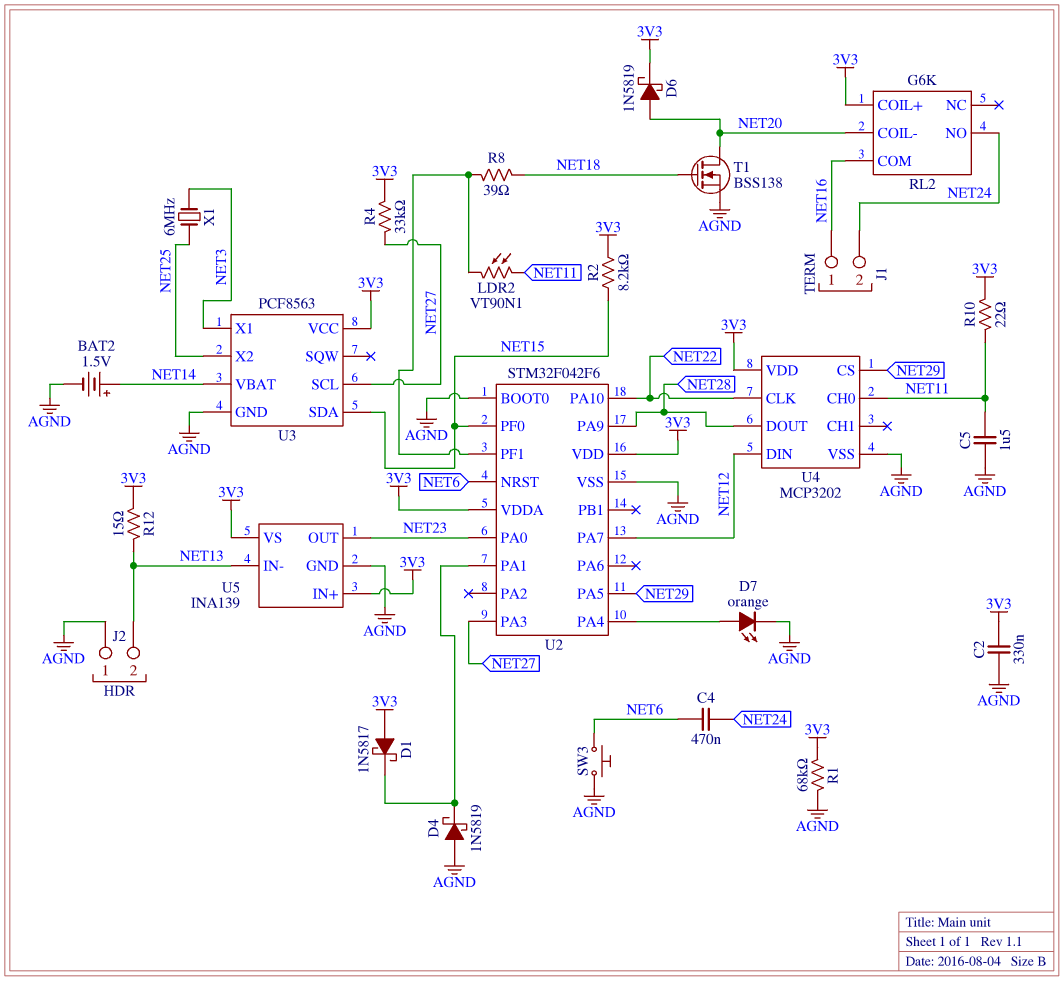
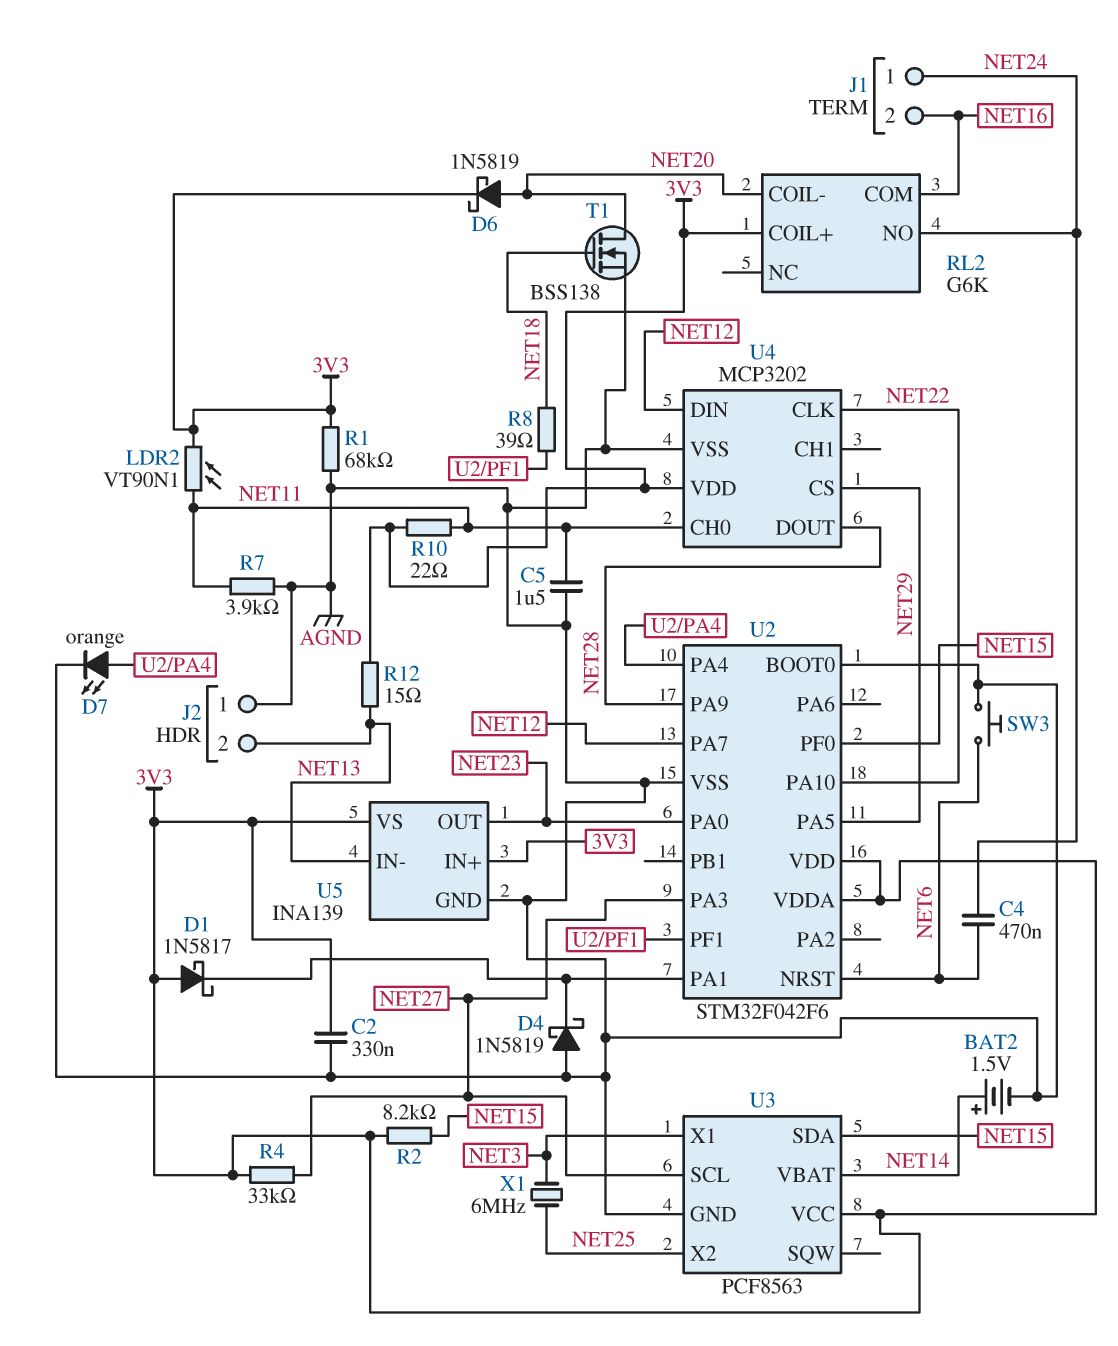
J1 pin 1: NET16 -> NET24
J1 pin 2: NET24 -> NET16
LDR2: VT90N1 (NET11, U2/PF1) -> VT90N1 (3V3, NET11)
R7: none -> 3.9k (AGND, NET11)

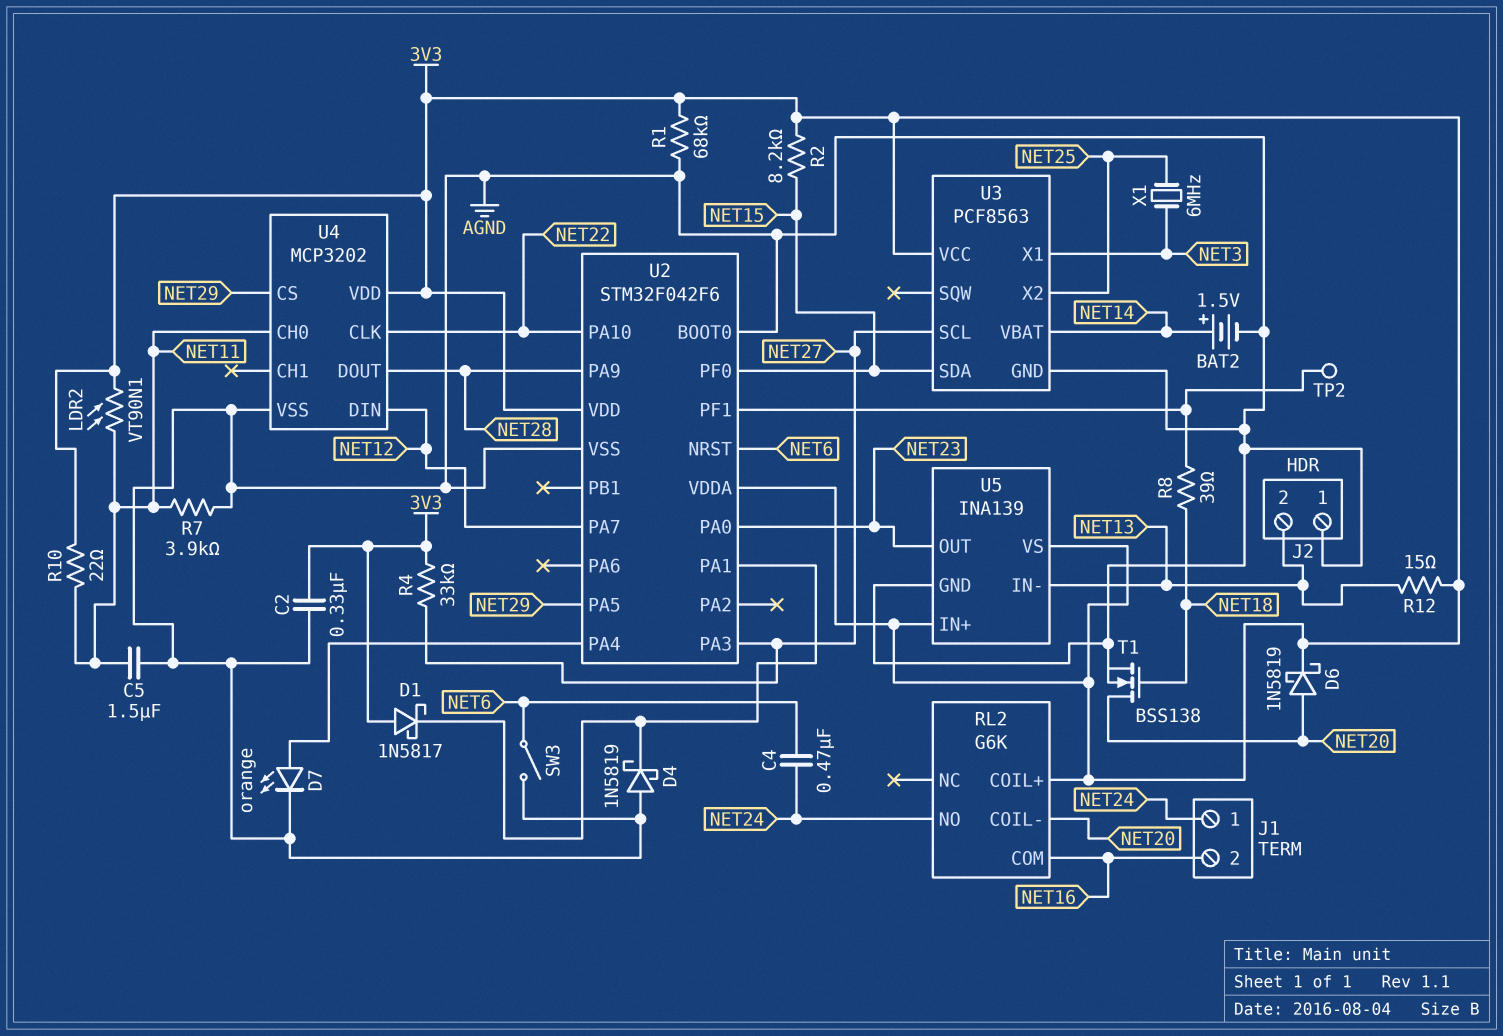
SW3: button (AGND, NET6) -> switch (AGND, NET6)
TP2: none -> test point (U2/PF1)

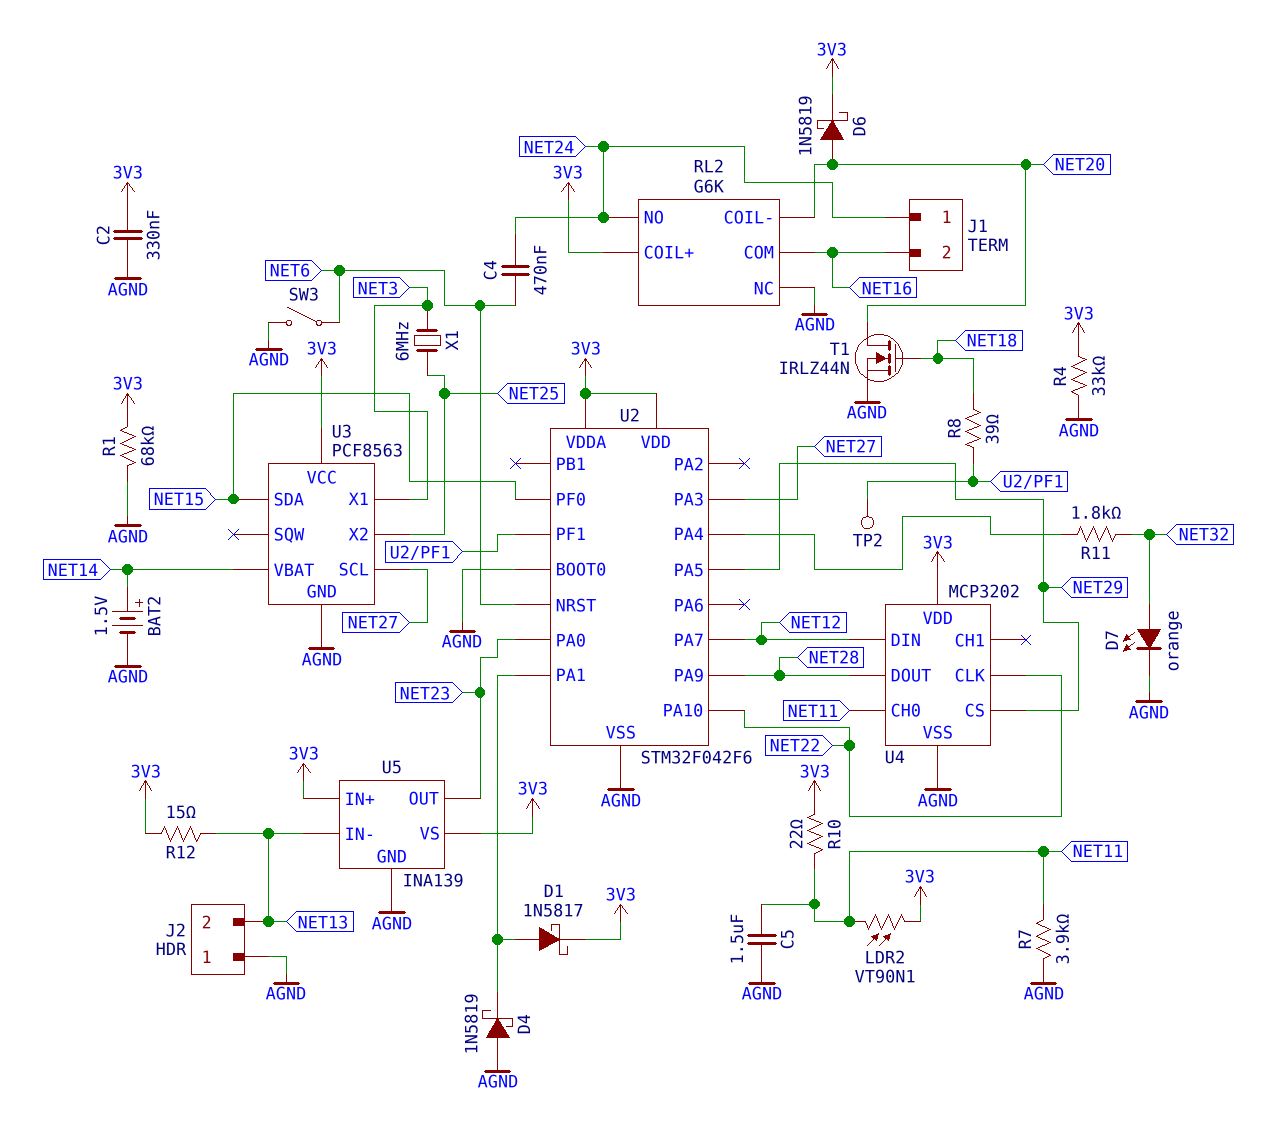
D1: schottky 1N5817 (A 3V3, K U2/PA1) -> schottky 1N5817 (A U2/PA1, K 3V3)
D7: LED orange (A U2/PA4, K AGND) -> LED orange (A NET32, K AGND)
R2: 8.2k (3V3, NET15) -> none
R4: 33k (3V3, NET27) -> 33k (3V3, AGND)
R11: none -> 1.8k (NET32, U2/PA4)
RL2 pin NC: none -> AGND
T1: NMOS BSS138 (G NET18, D NET20, S AGND) -> NMOS IRLZ44N (G NET18, D NET20, S AGND)

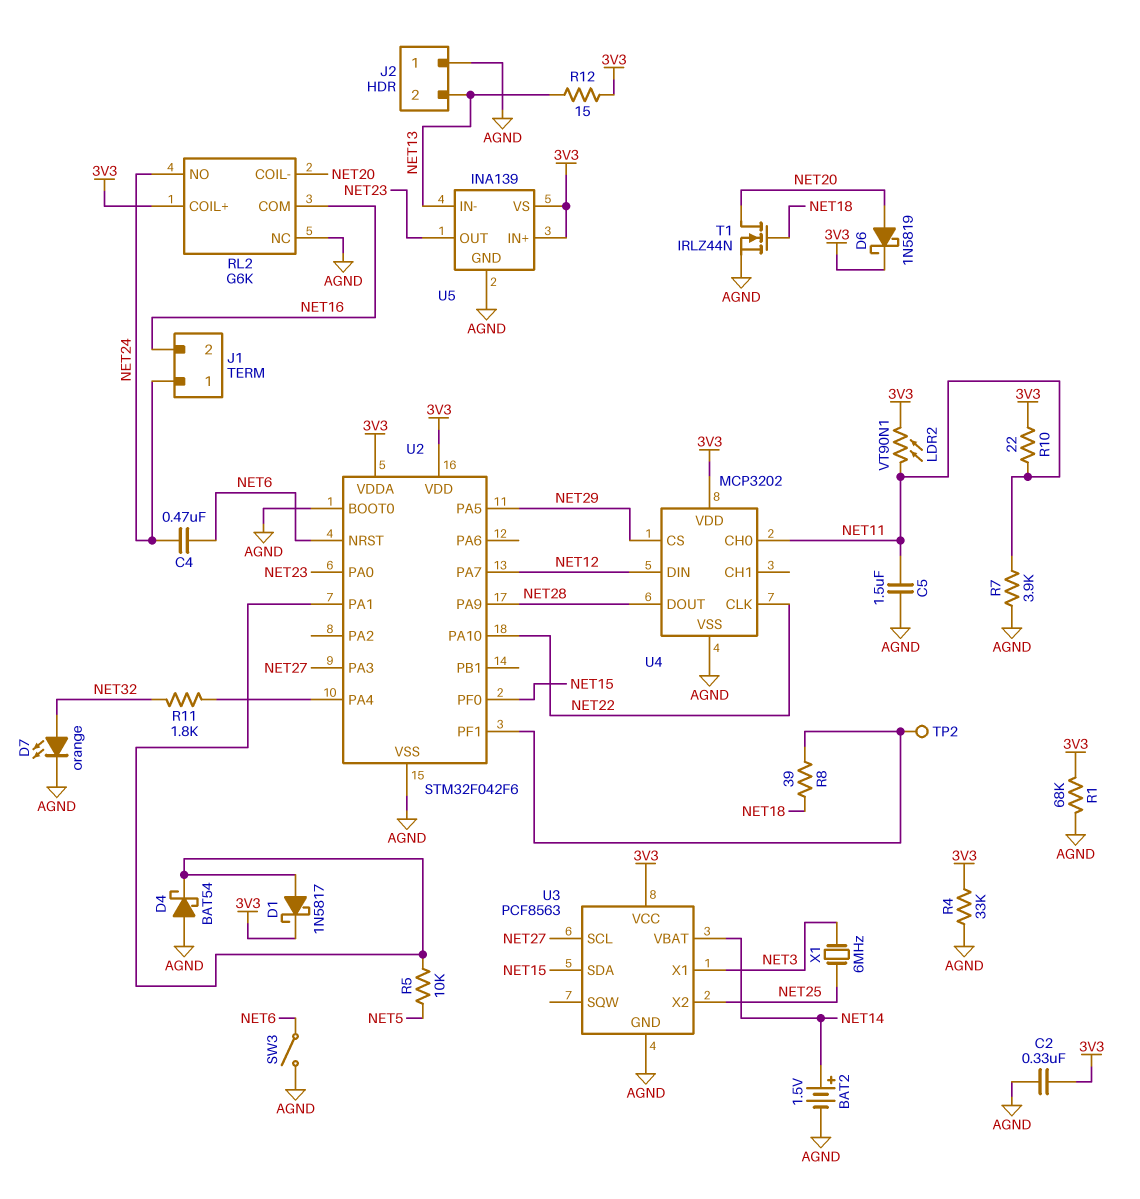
D4: schottky 1N5819 (A AGND, K U2/PA1) -> schottky BAT54 (A AGND, K U2/PA1)
R5: none -> 10k (NET5, U2/PA1)

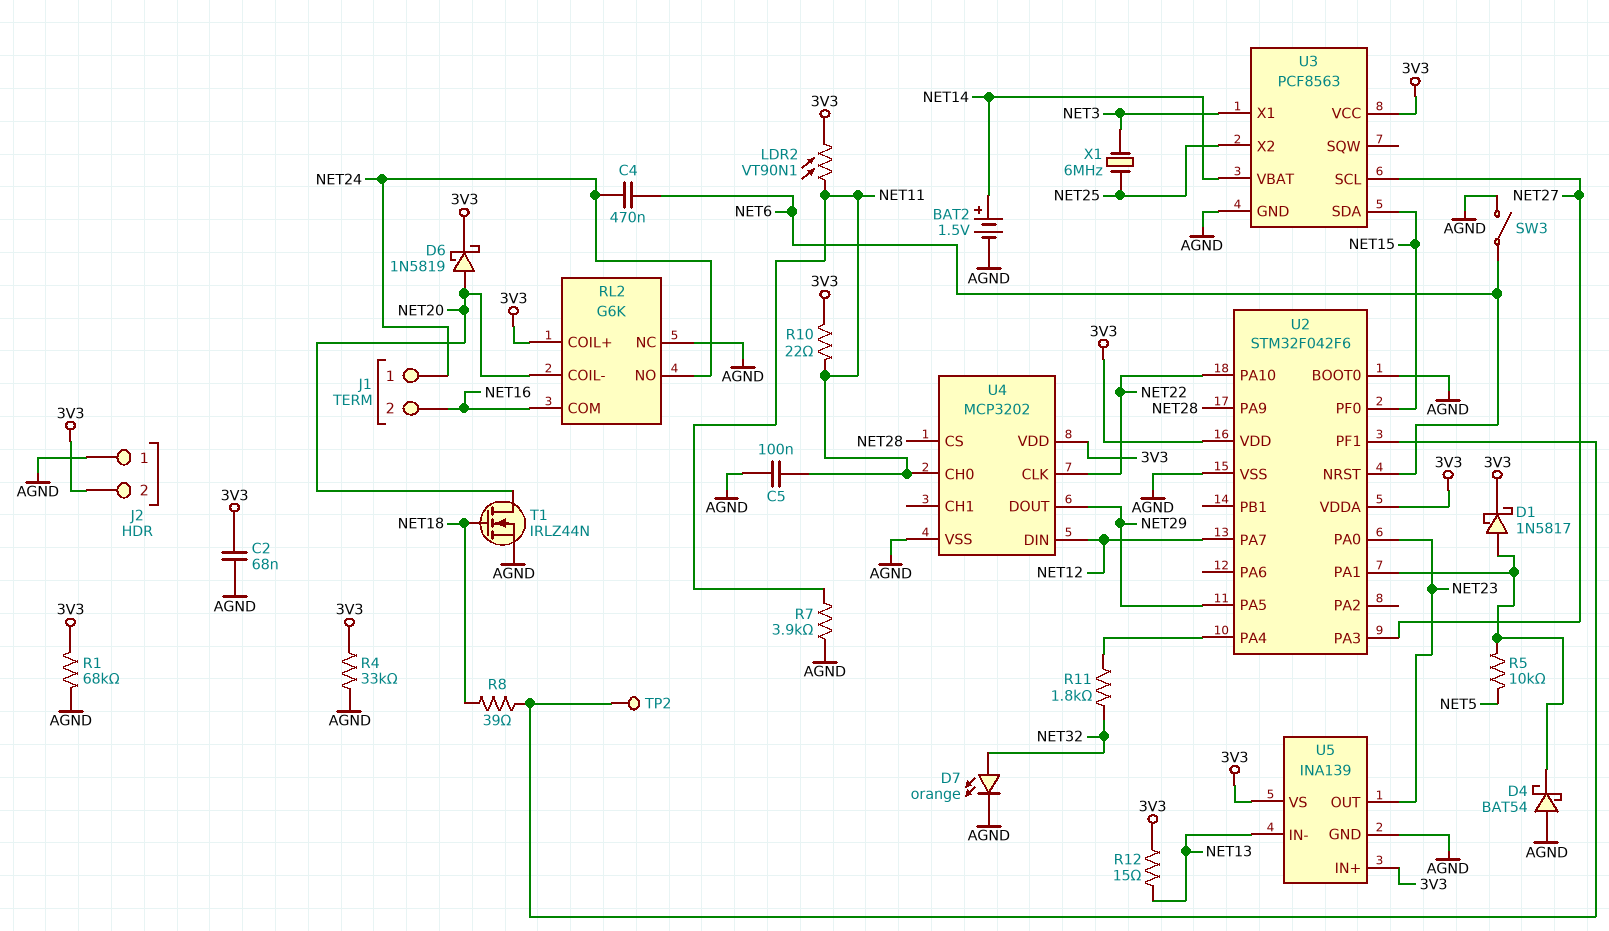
C2: 330nF (3V3, AGND) -> 68nF (3V3, AGND)
C5: 1.5uF (AGND, NET11) -> 100nF (AGND, NET11)
J2 pin 2: NET13 -> 3V3
U4 pin CS: NET29 -> NET28
U4 pin DOUT: NET28 -> NET29

